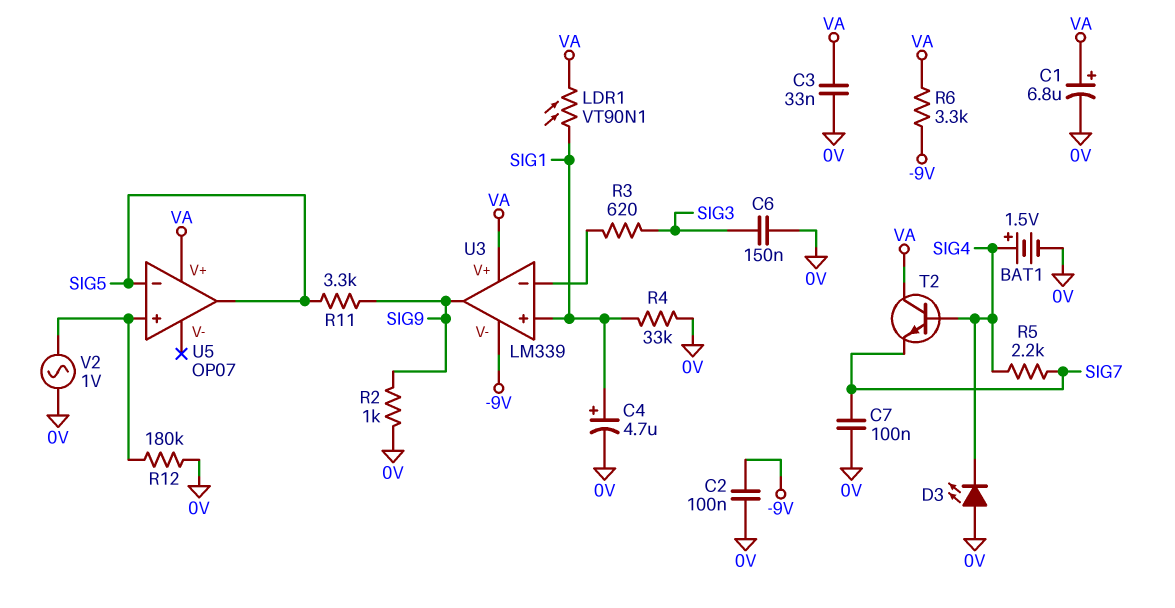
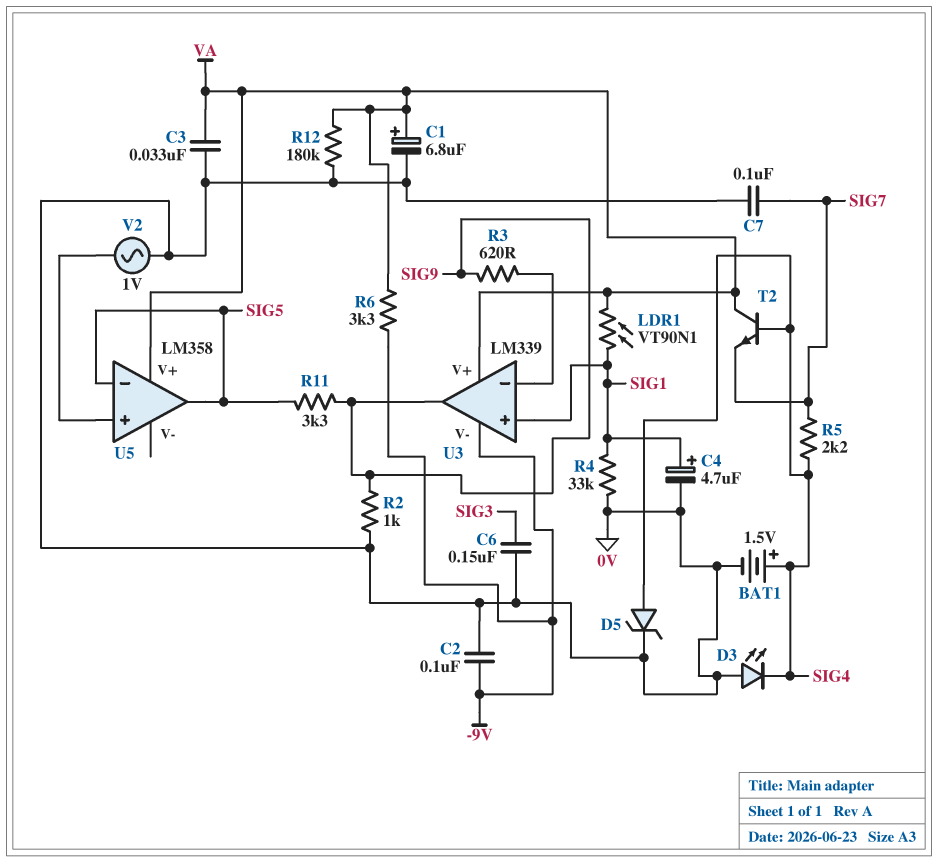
D5: none -> zener (A SIG4, K 0V)
R3: 620 (SIG3, U3/in-) -> 620 (SIG9, U3/in-)
R12: 180k (0V, U5/in+) -> 180k (0V, VA)
U5: OP07 -> LM358

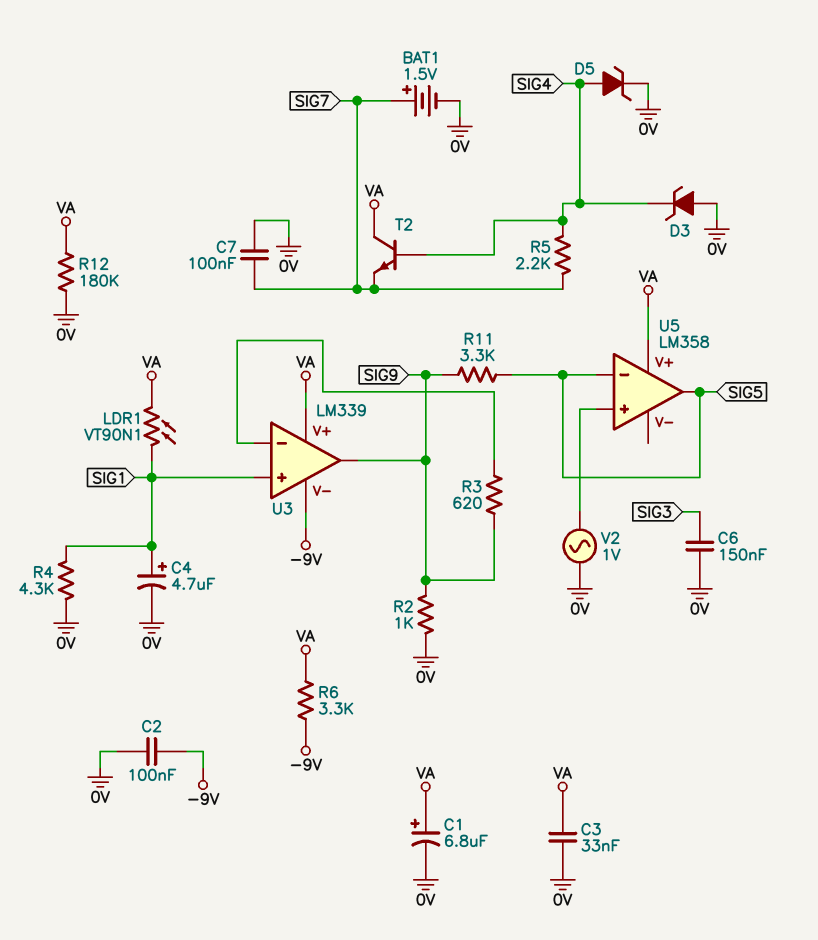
BAT1: 1.5V (plus SIG4, minus 0V) -> 1.5V (plus SIG7, minus 0V)
D3: LED (A 0V, K SIG4) -> zener (A 0V, K SIG4)
R4: 33k (0V, SIG1) -> 4.3k (0V, SIG1)

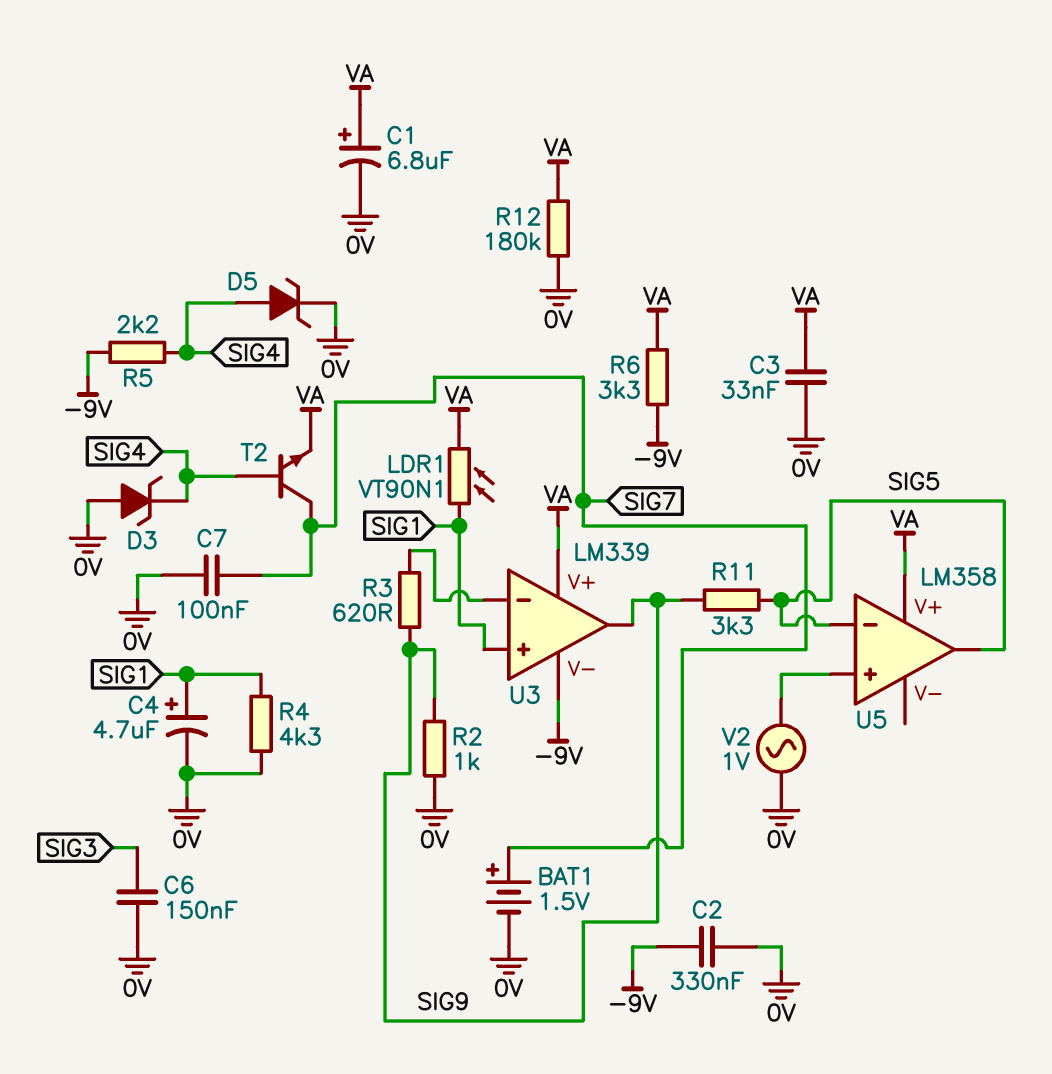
C2: 100nF (-9V, 0V) -> 330nF (-9V, 0V)
R5: 2.2k (SIG4, SIG7) -> 2.2k (-9V, SIG4)
T2: NPN (B SIG4, C VA, E SIG7) -> NPN (B SIG4, C SIG7, E VA)

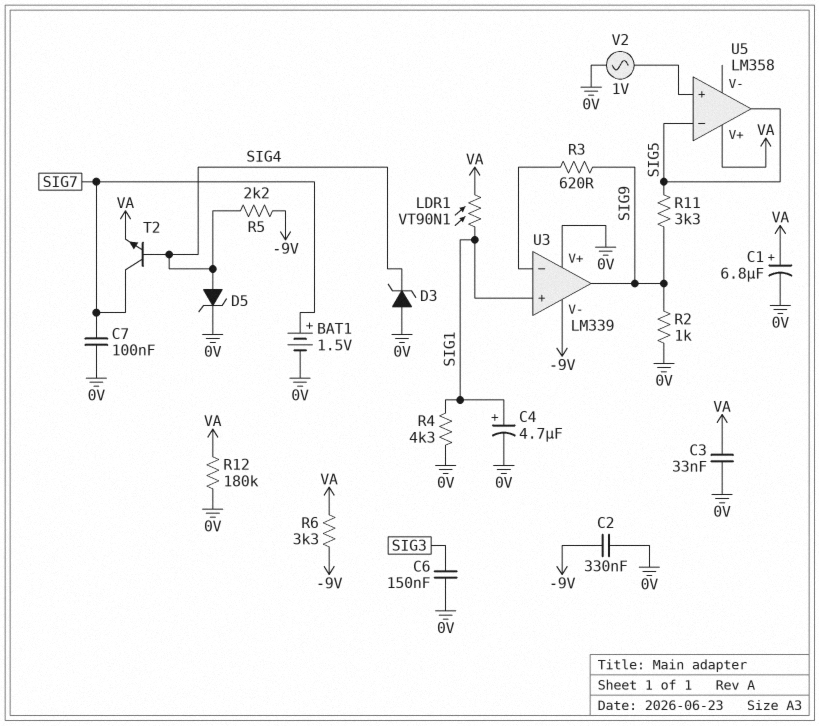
U3 pin V+: VA -> 0V

